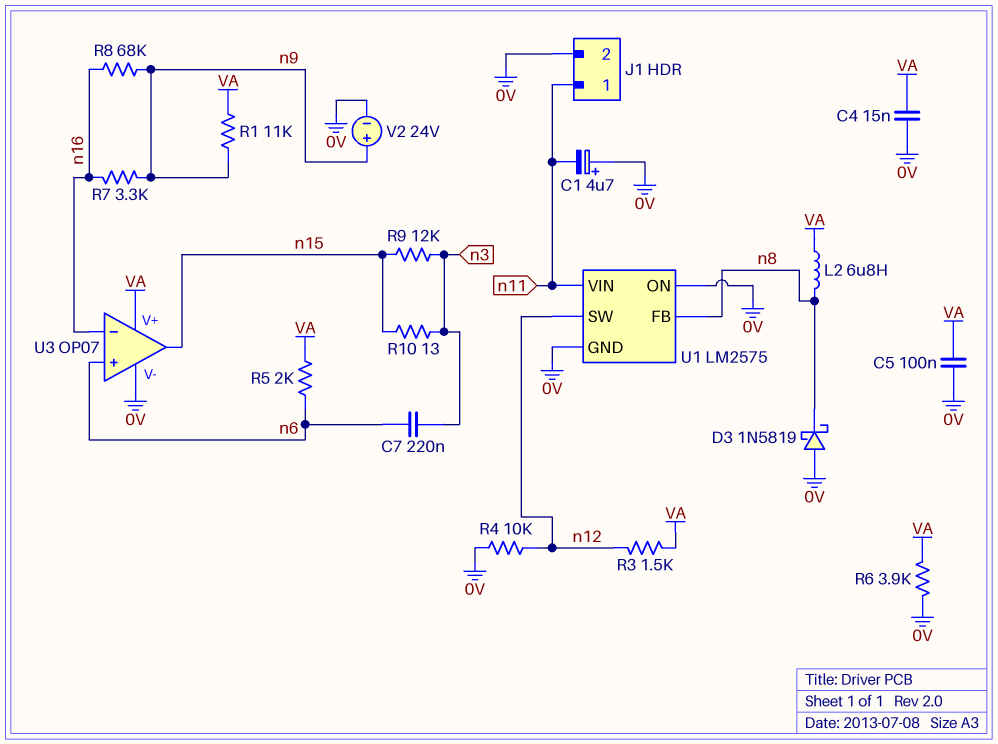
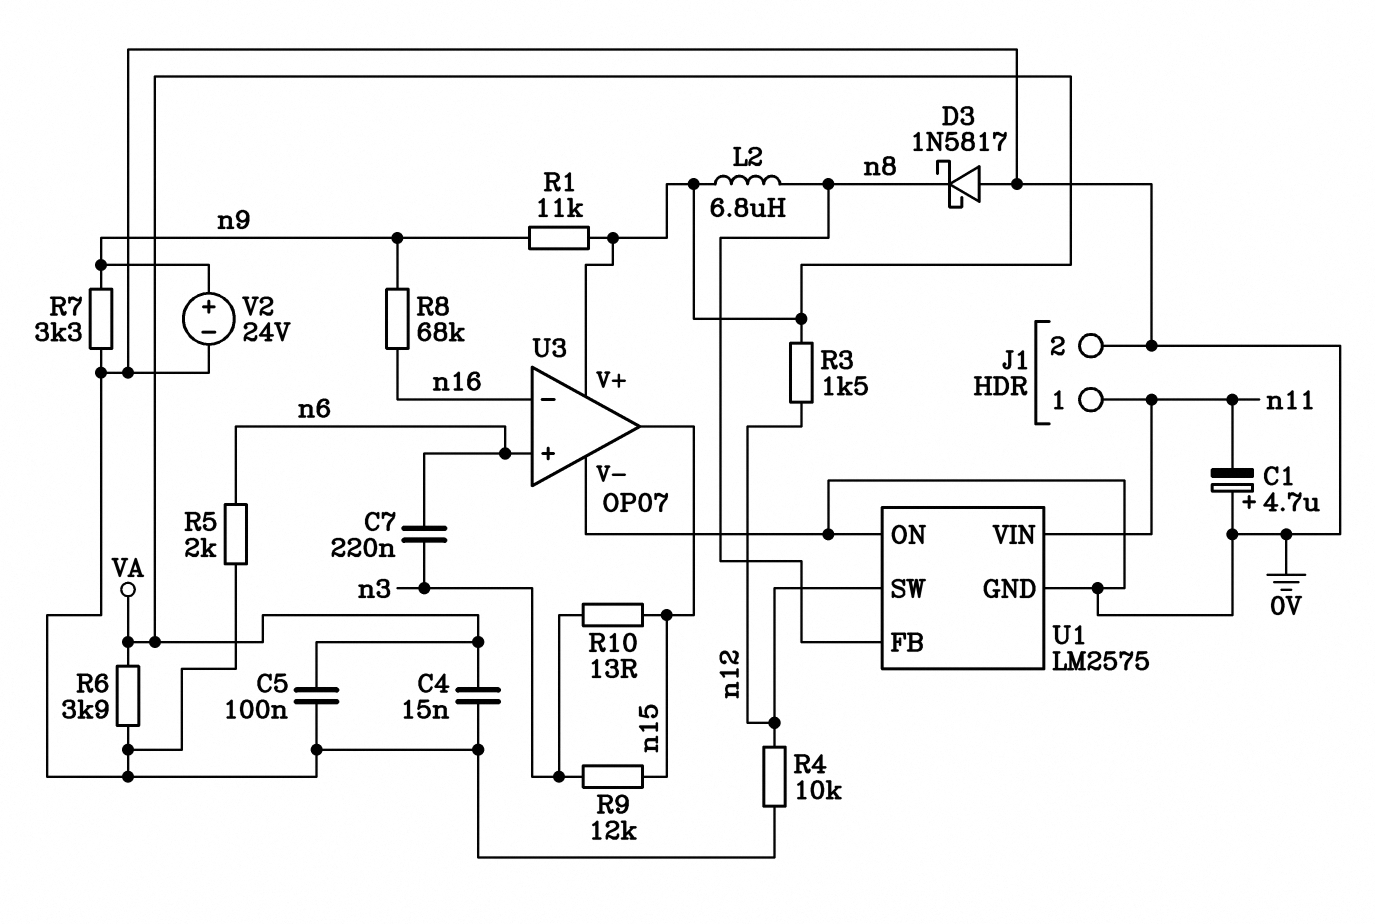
D3: schottky 1N5819 (A 0V, K n8) -> schottky 1N5817 (A 0V, K n8)
R5: 2k (VA, n6) -> 2k (0V, n6)
R7: 3.3k (n9, n16) -> 3.3k (0V, n9)

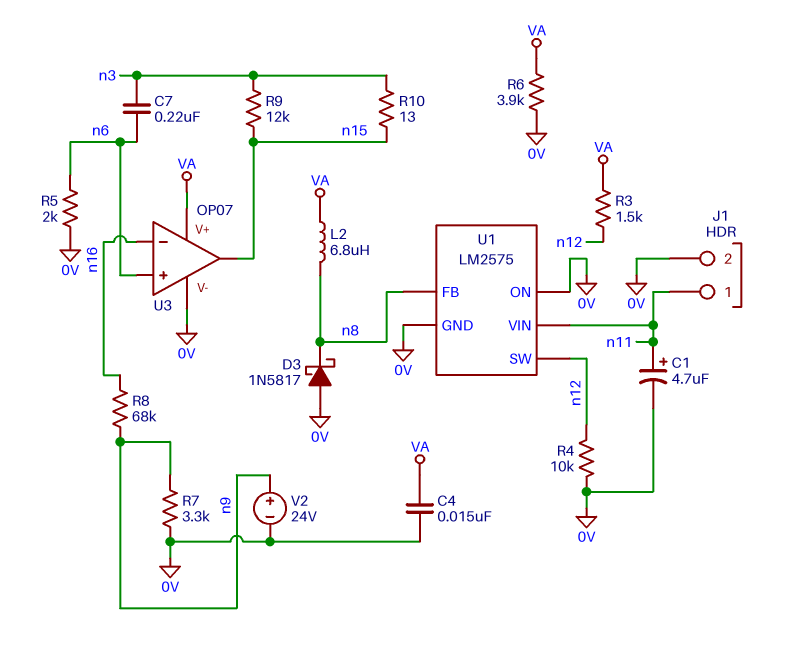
C1: 4.7uF (plus 0V, minus n11) -> 4.7uF (plus n11, minus 0V)
C5: 100nF (0V, VA) -> none
R1: 11k (VA, n9) -> none

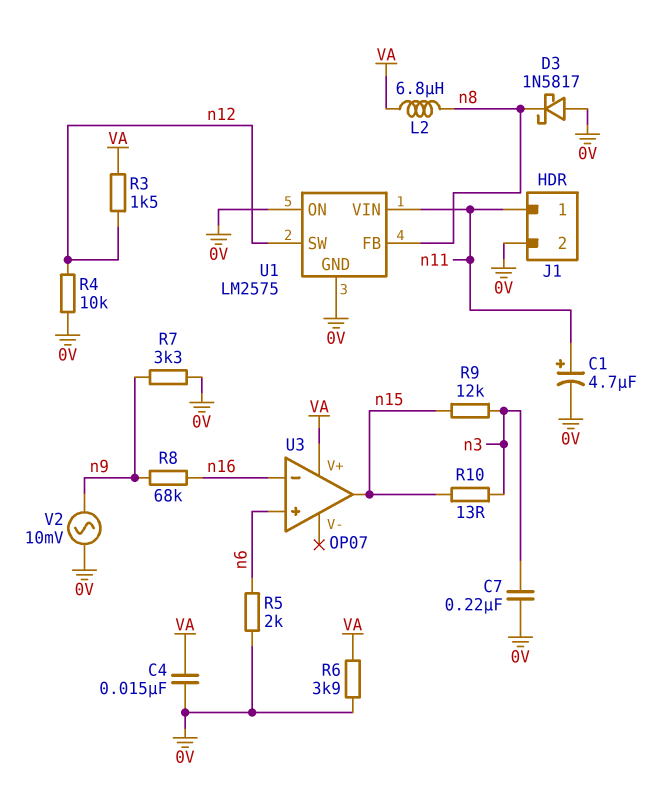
C7: 220nF (n3, n6) -> 220nF (0V, n3)
U3 pin V-: 0V -> none
V2: 24V (plus n9, minus 0V) -> AC 10mV (0V, n9)

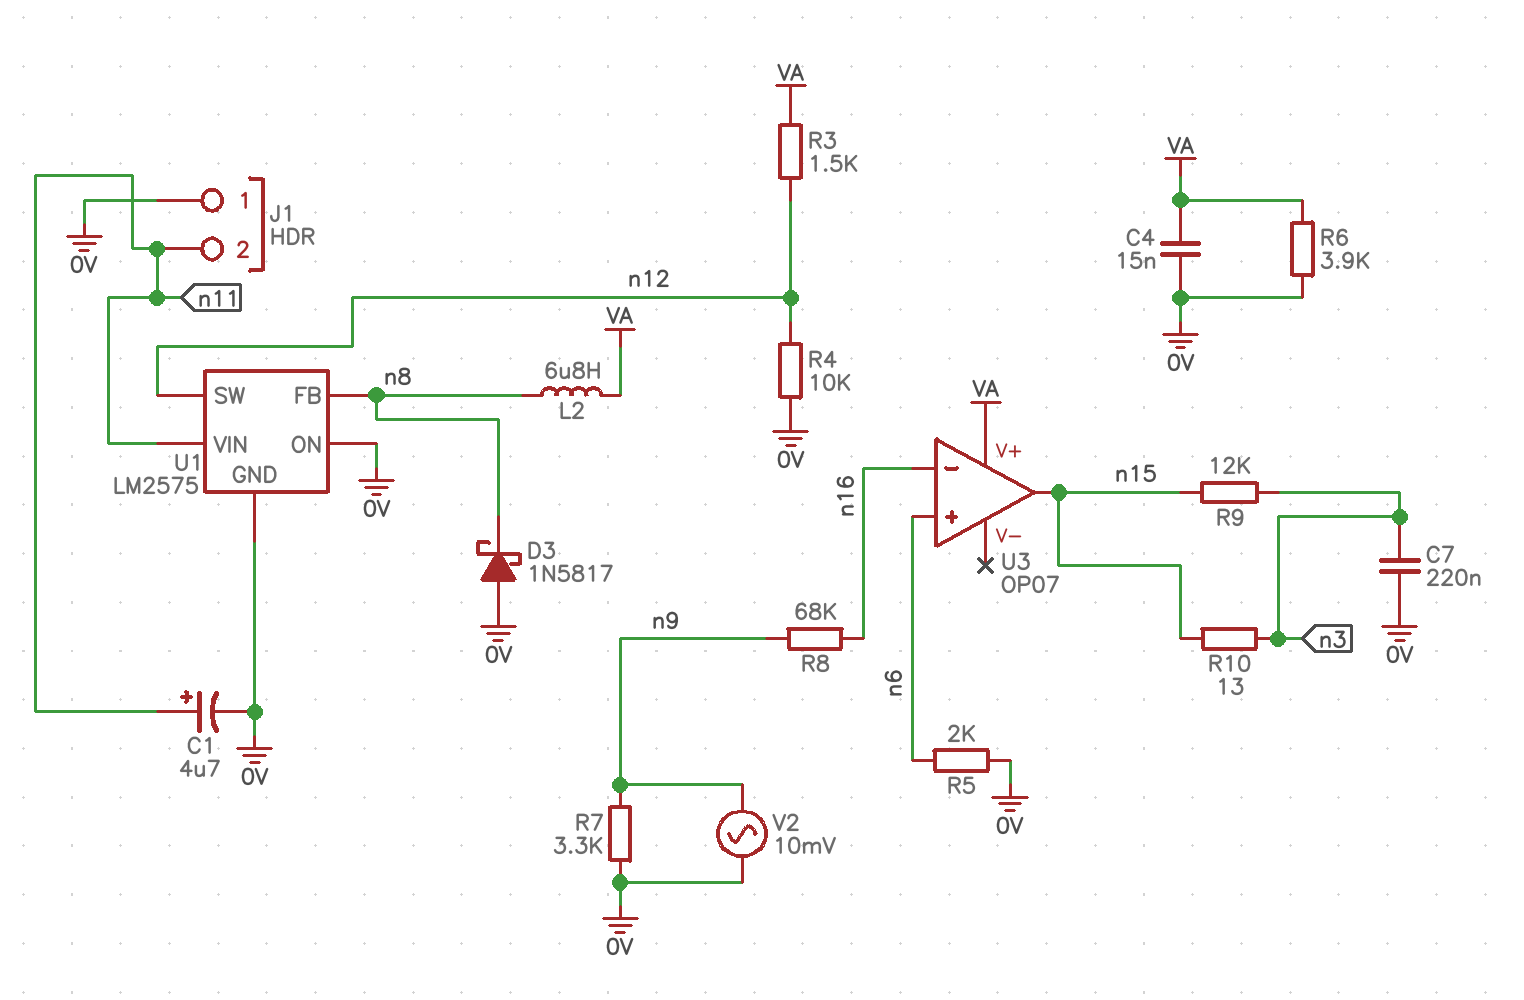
J1 pin 1: n11 -> 0V
J1 pin 2: 0V -> n11

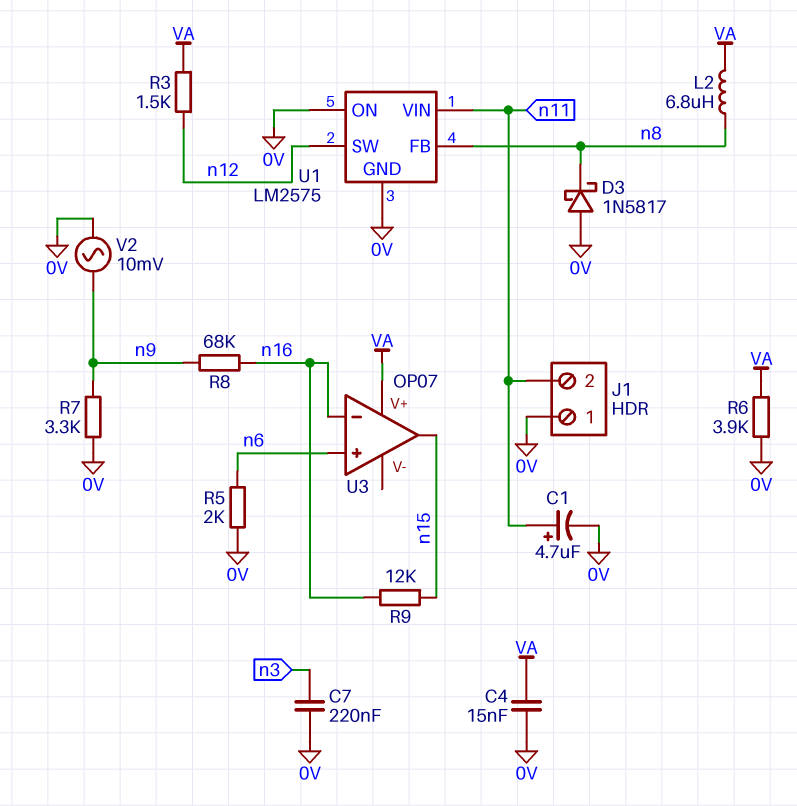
R4: 10k (0V, n12) -> none
R9: 12k (n3, n15) -> 12k (n15, n16)
R10: 13 (n3, n15) -> none

